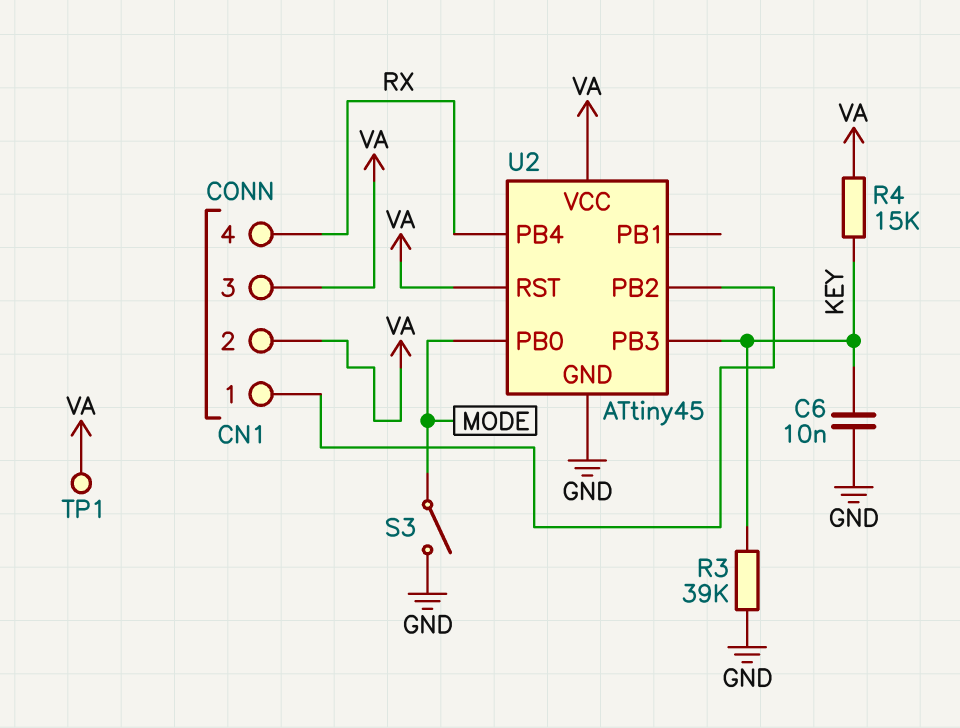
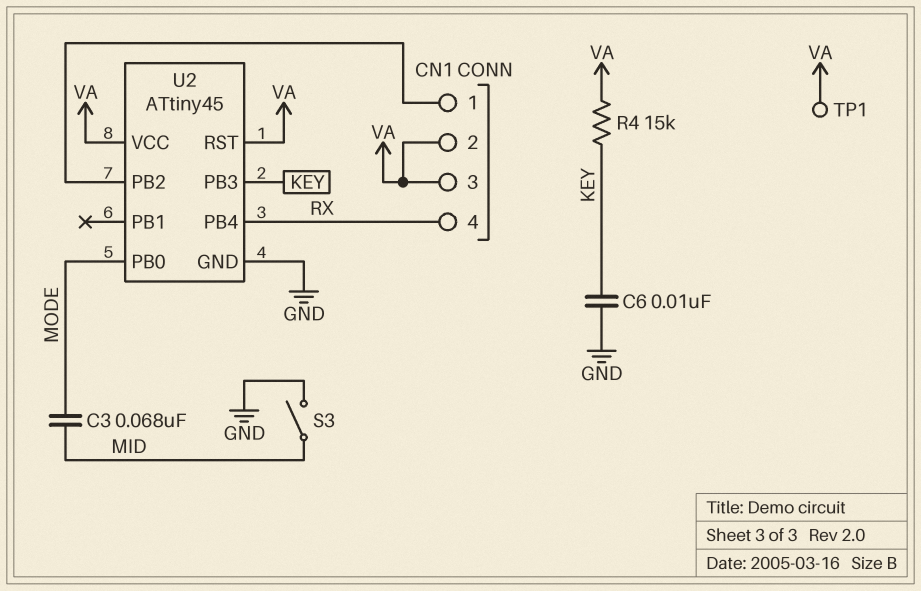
C3: none -> 68nF (MID, MODE)
R3: 39k (GND, KEY) -> none
S3: switch (GND, MODE) -> switch (GND, MID)

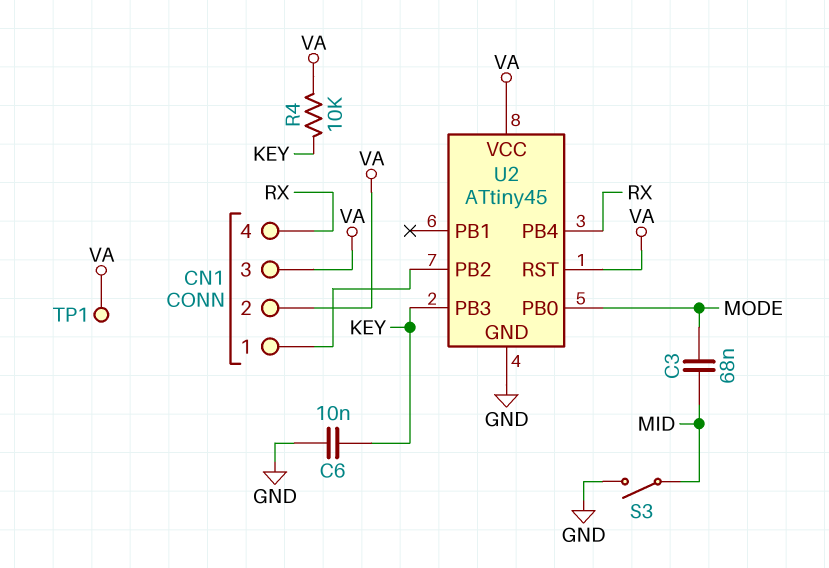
R4: 15k (KEY, VA) -> 10k (KEY, VA)

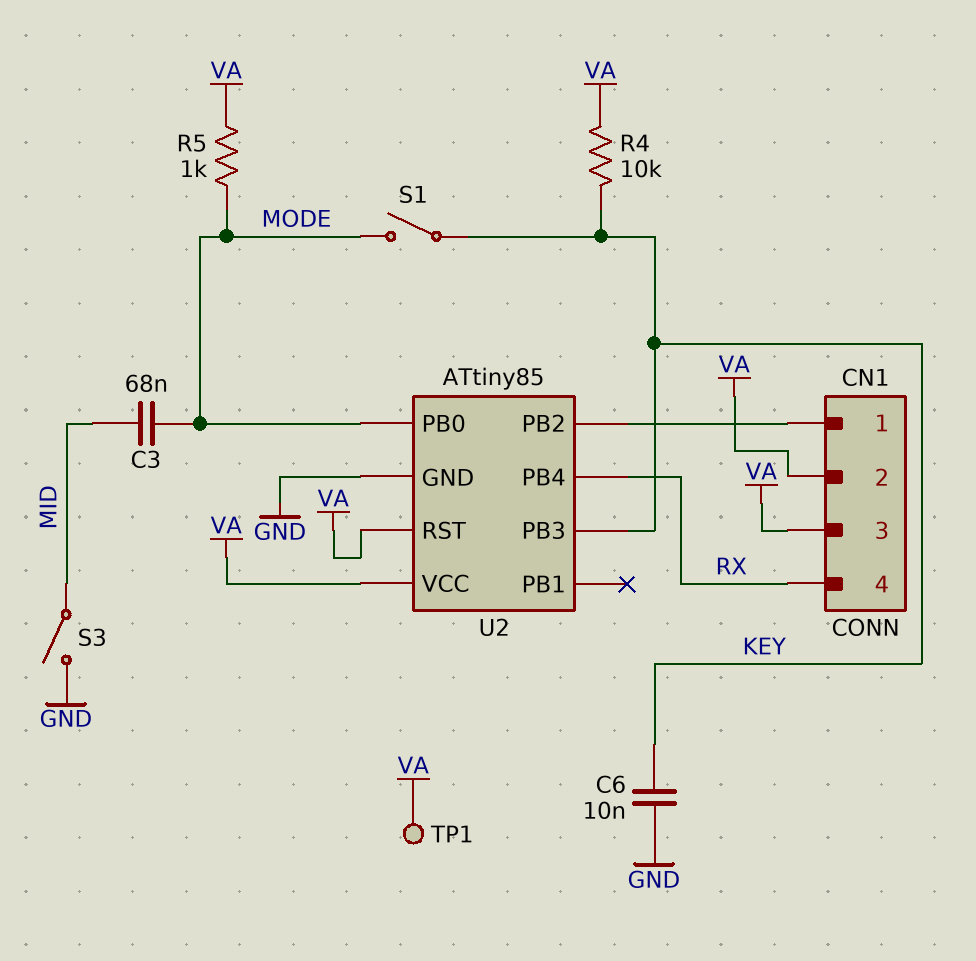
R5: none -> 1k (MODE, VA)
S1: none -> switch (KEY, MODE)
U2: ATtiny45 -> ATtiny85

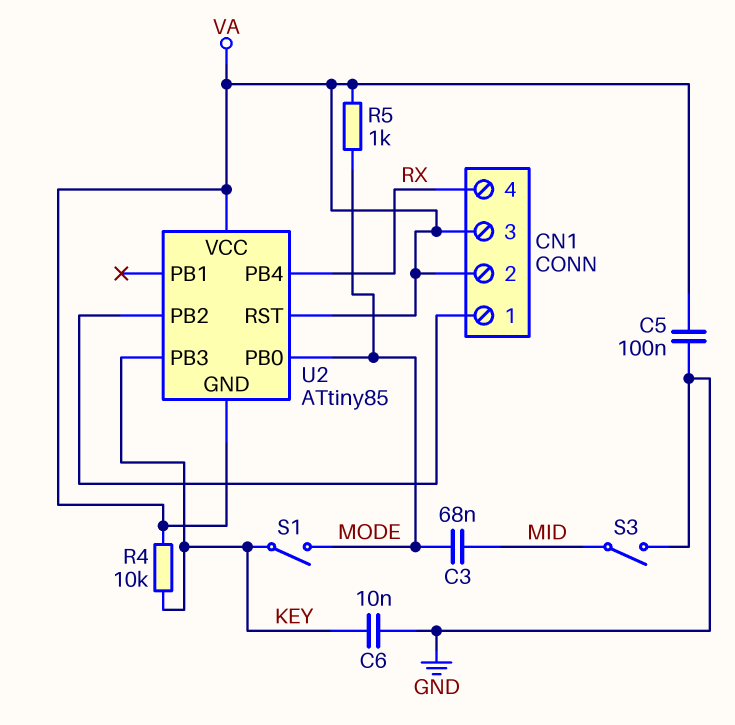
C5: none -> 100nF (GND, VA)
TP1: test point (VA) -> none
U2 pin GND: GND -> VA

